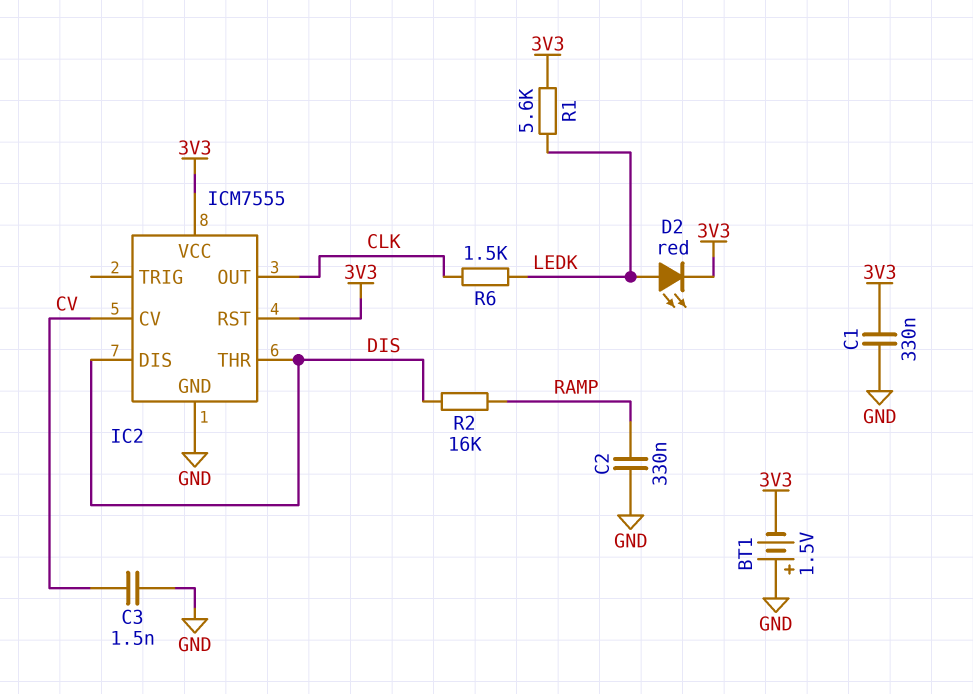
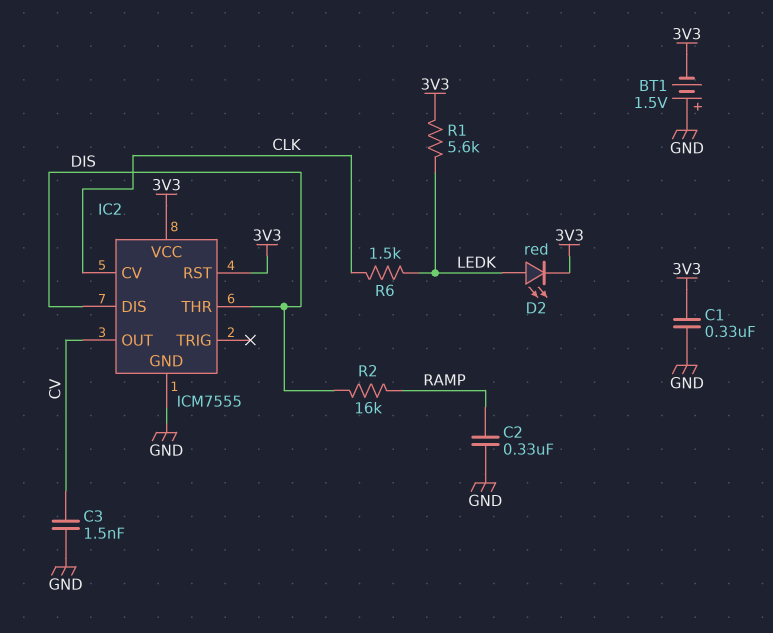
IC2 pin CV: CV -> CLK
IC2 pin OUT: CLK -> CV

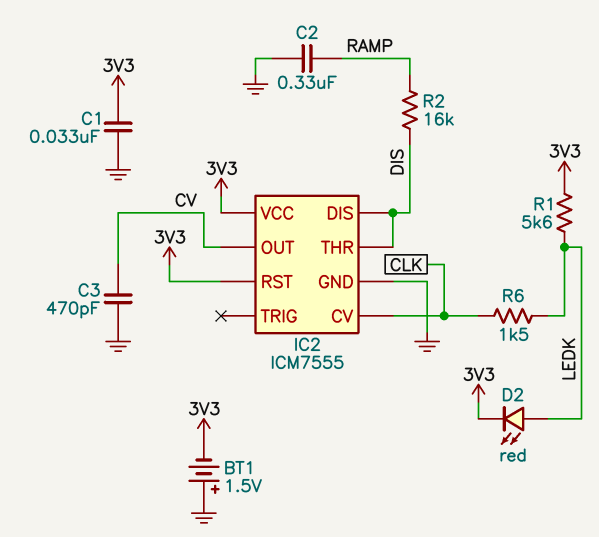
C1: 330nF (3V3, GND) -> 33nF (3V3, GND)
C3: 1.5nF (CV, GND) -> 470pF (CV, GND)

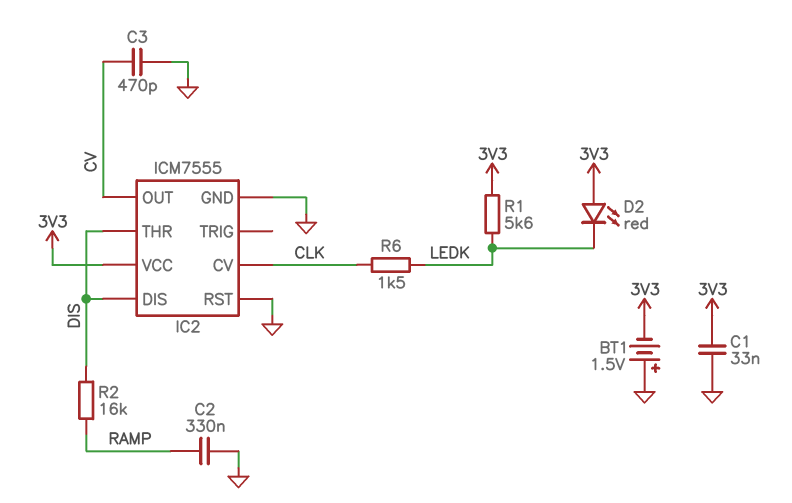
D2: LED red (A LEDK, K 3V3) -> LED red (A 3V3, K LEDK)
IC2 pin RST: 3V3 -> GND

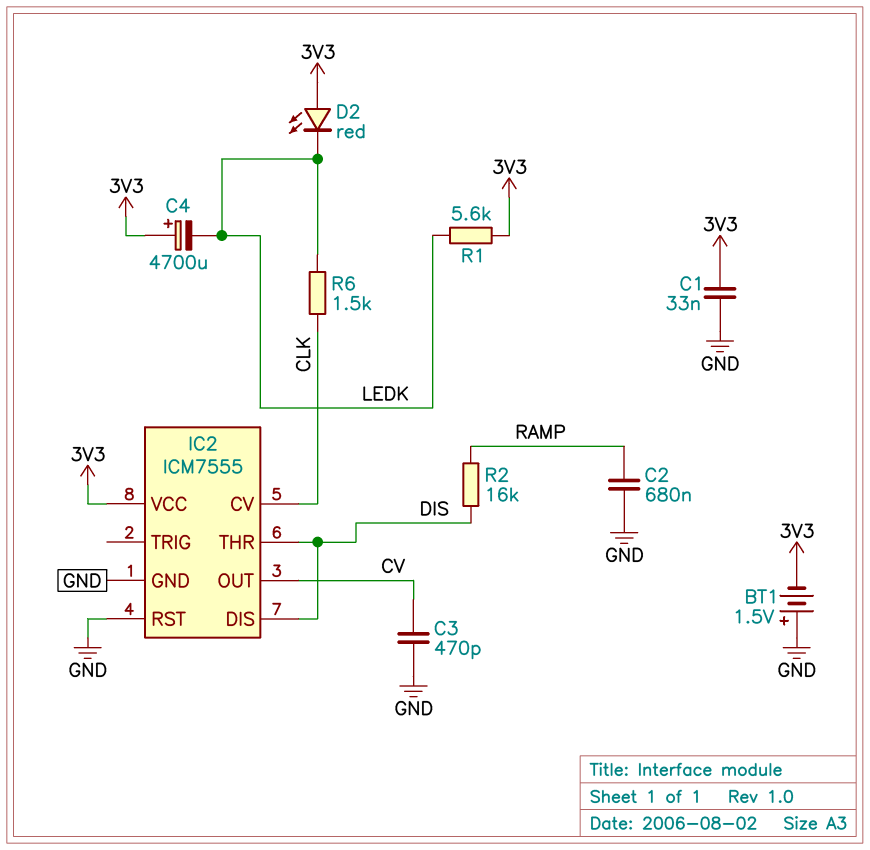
C2: 330nF (GND, RAMP) -> 680nF (GND, RAMP)
C4: none -> 4700uF (plus 3V3, minus LEDK)

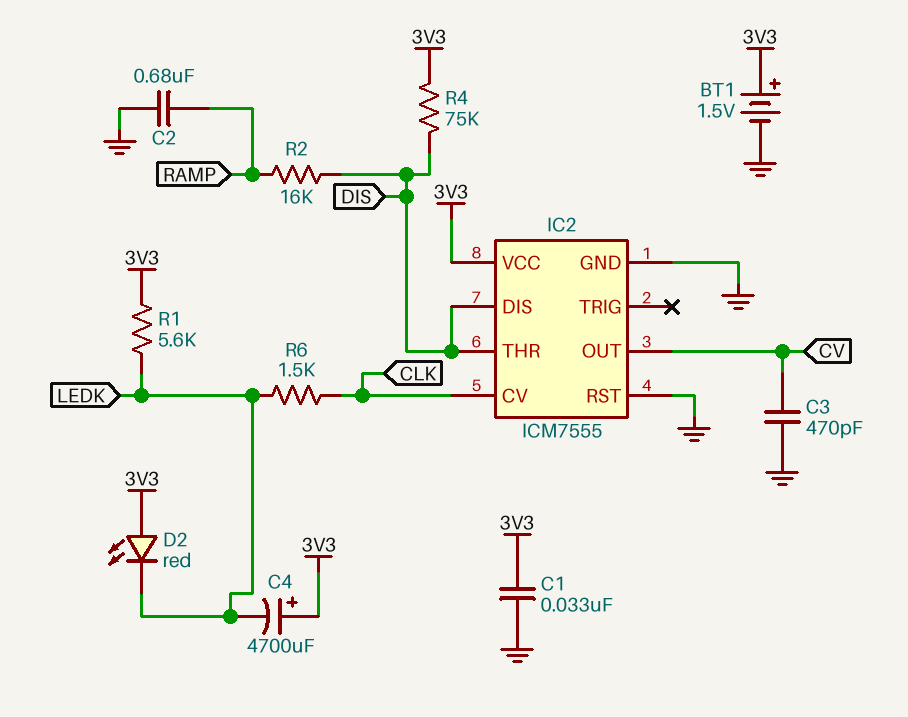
BT1: 1.5V (plus GND, minus 3V3) -> 1.5V (plus 3V3, minus GND)
R4: none -> 75k (3V3, DIS)

